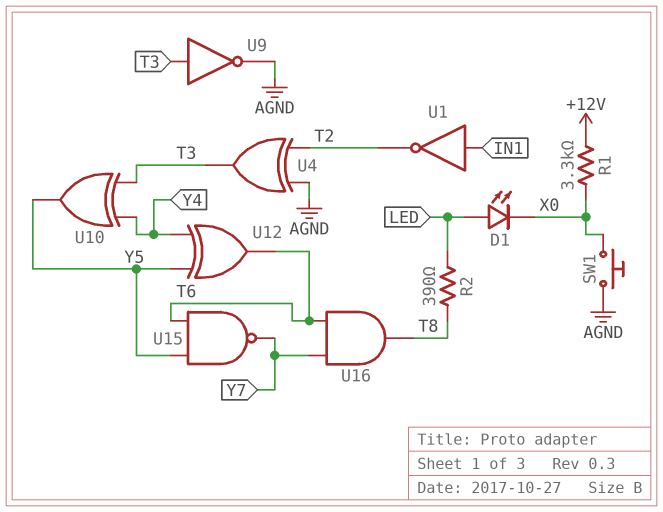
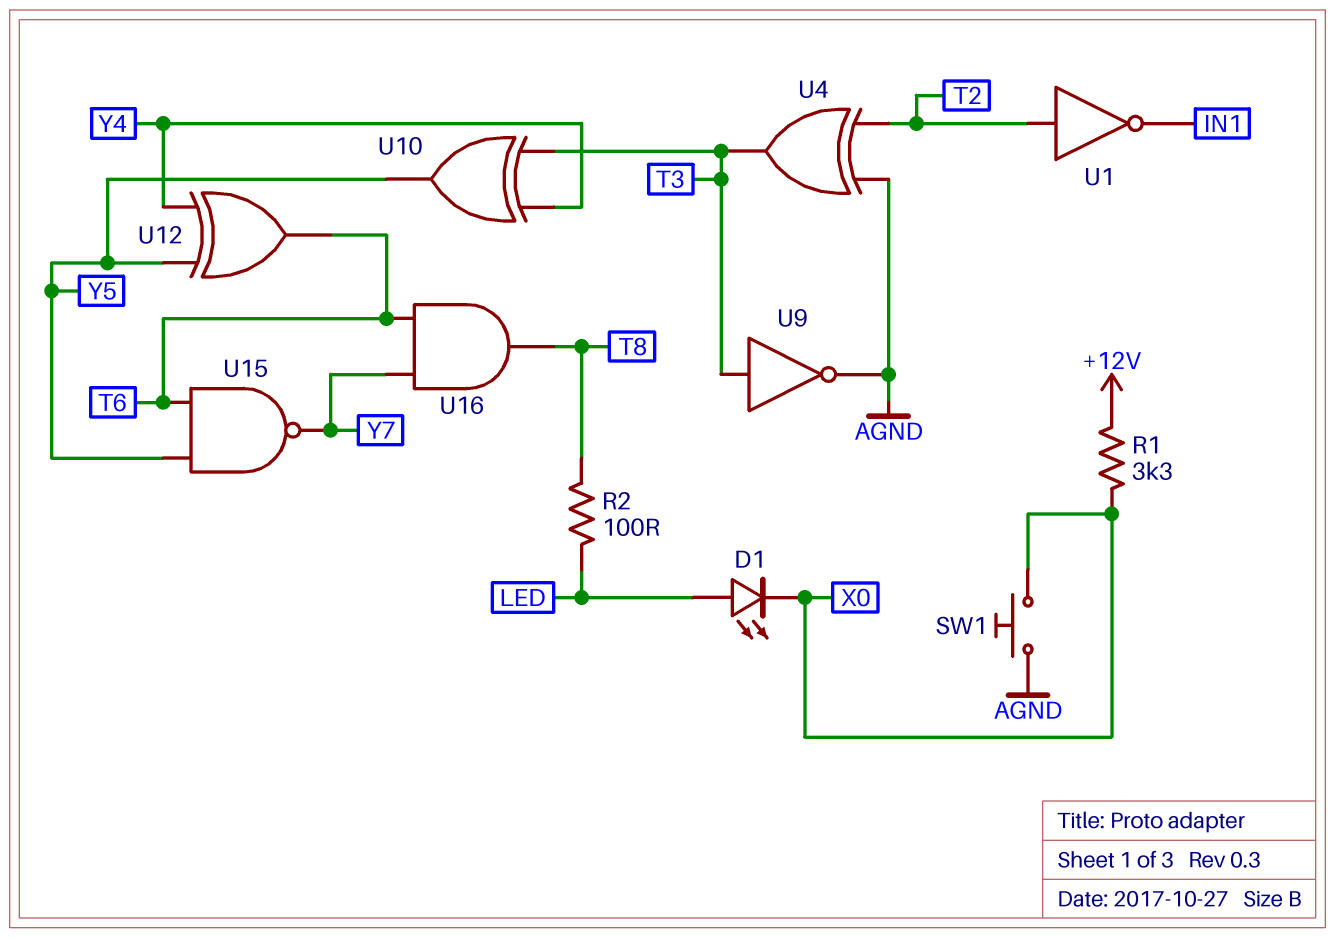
R2: 390 (LED, T8) -> 100 (LED, T8)
U1: NOT (in IN1, out T2) -> NOT (in T2, out IN1)

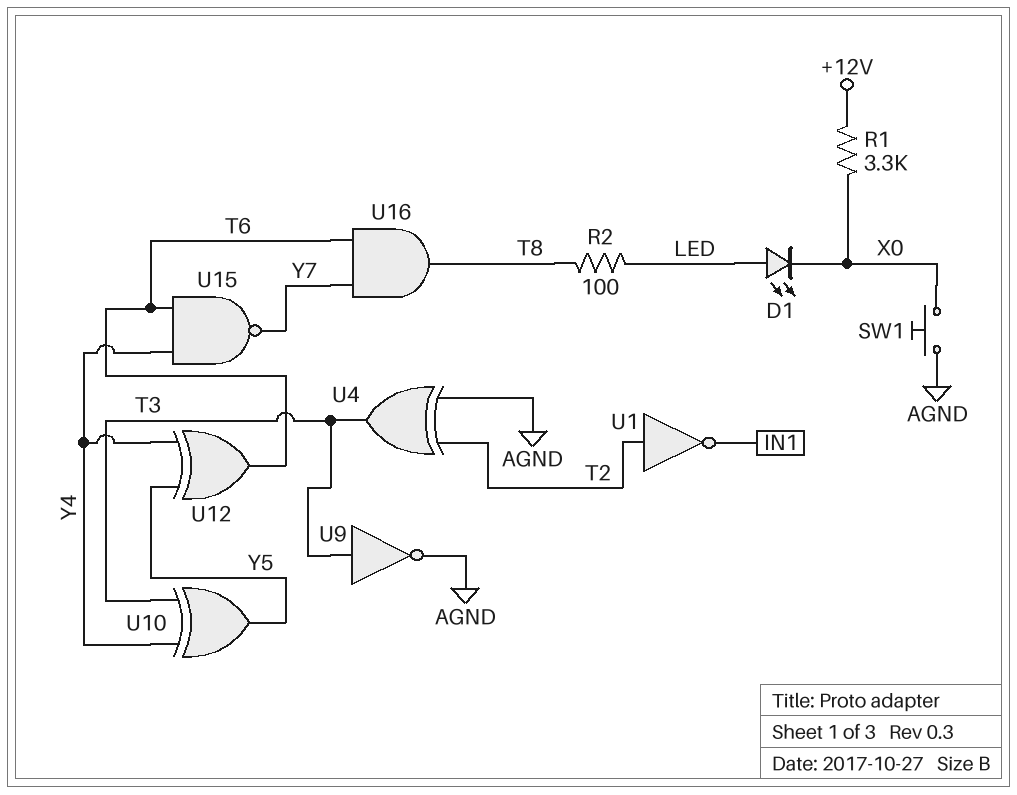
U15: NAND (in T6, in Y5, out Y7) -> NAND (in T6, in Y4, out Y7)

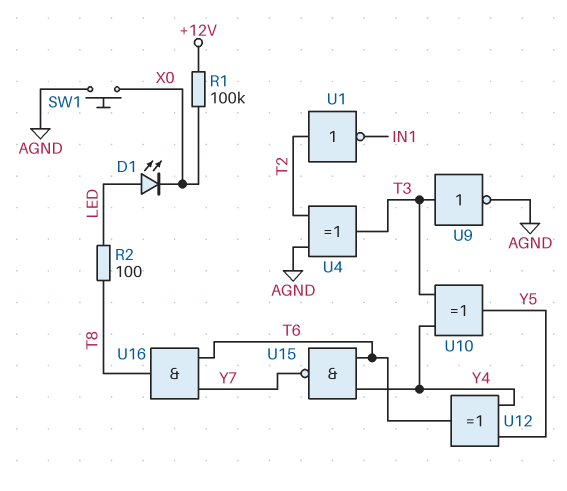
R1: 3.3k (+12V, X0) -> 100k (+12V, X0)

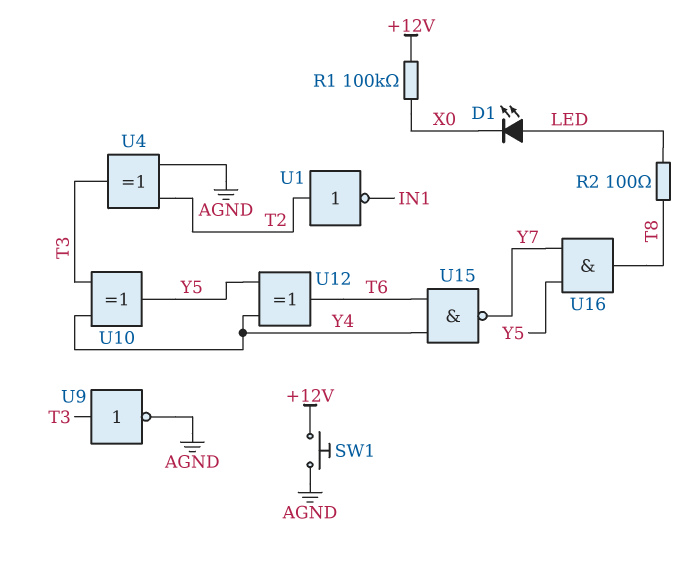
SW1: button (AGND, X0) -> button (+12V, AGND)
U16: AND (in T6, in Y7, out T8) -> AND (in Y5, in Y7, out T8)

